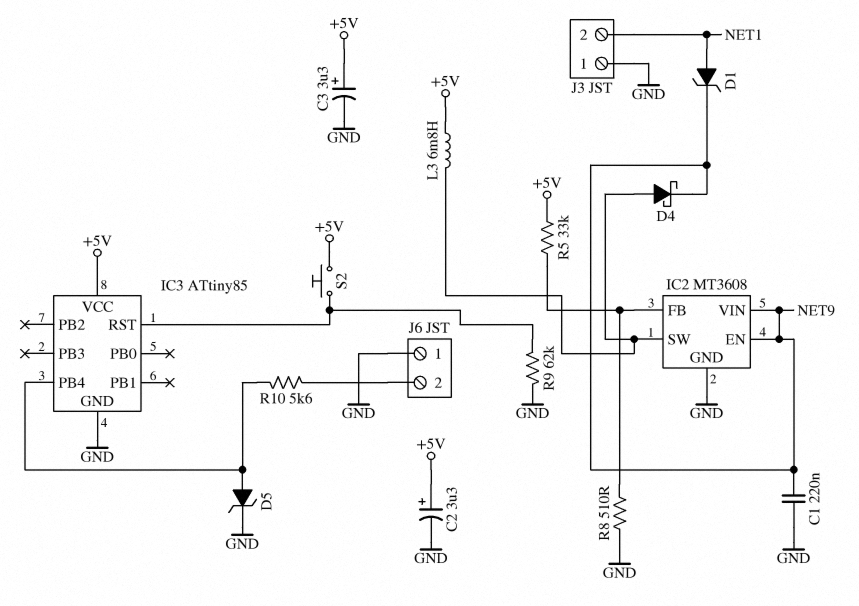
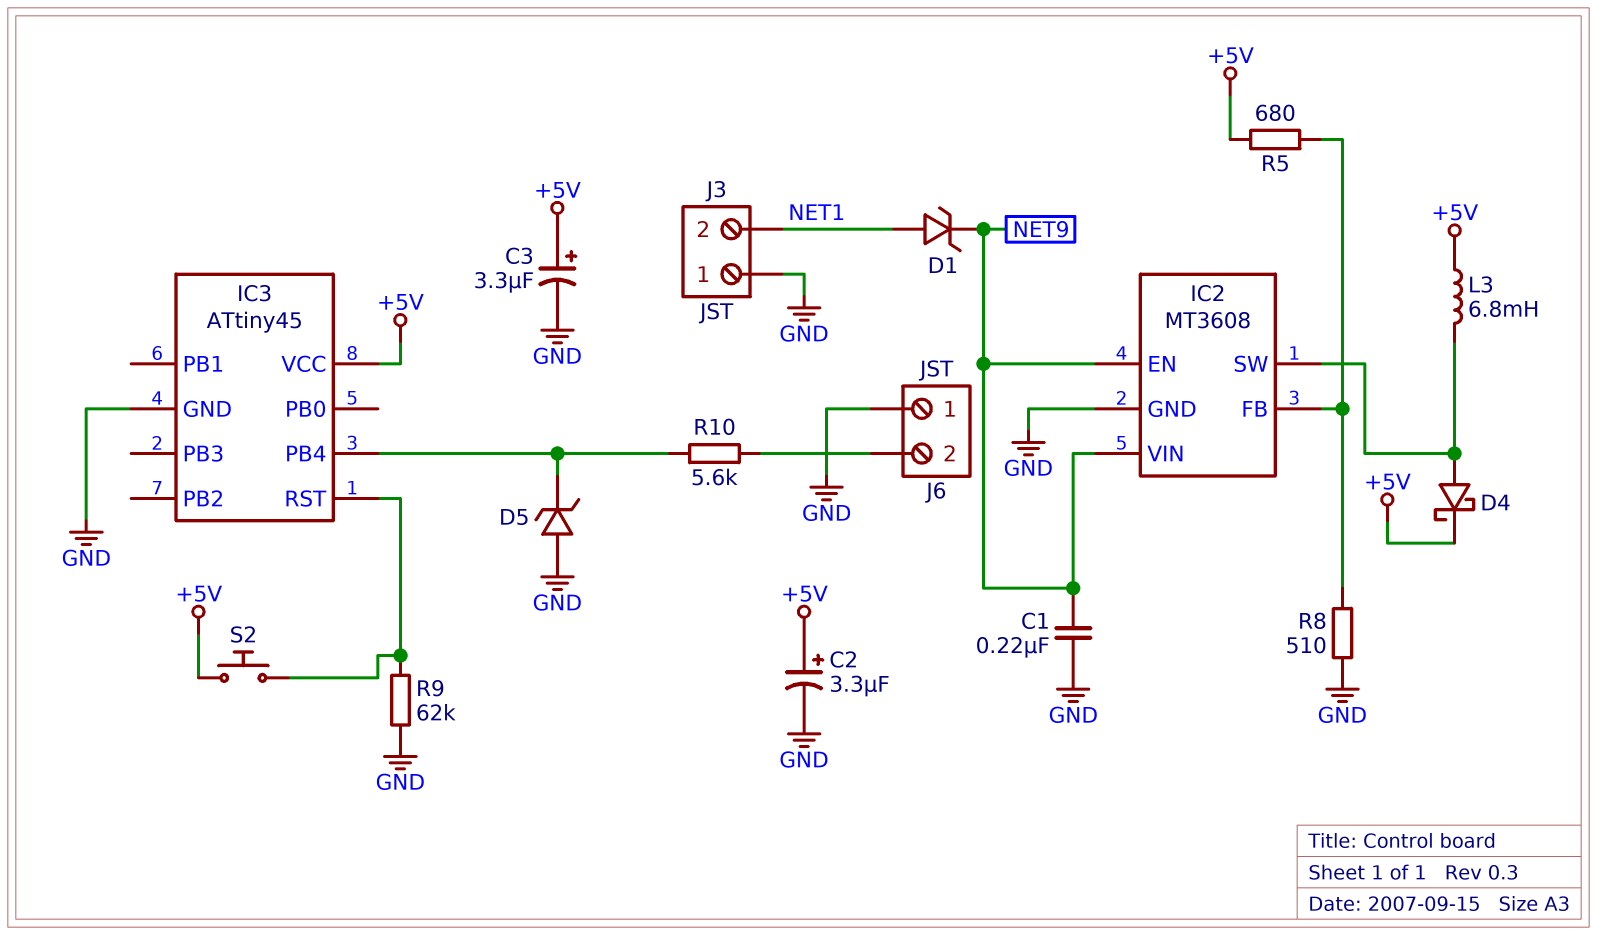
D4: schottky (A IC2/SW, K NET9) -> schottky (A IC2/SW, K +5V)
D5: zener (A IC3/PB4, K GND) -> zener (A GND, K IC3/PB4)
IC3: ATtiny85 -> ATtiny45
R5: 33k (+5V, IC2/FB) -> 680 (+5V, IC2/FB)

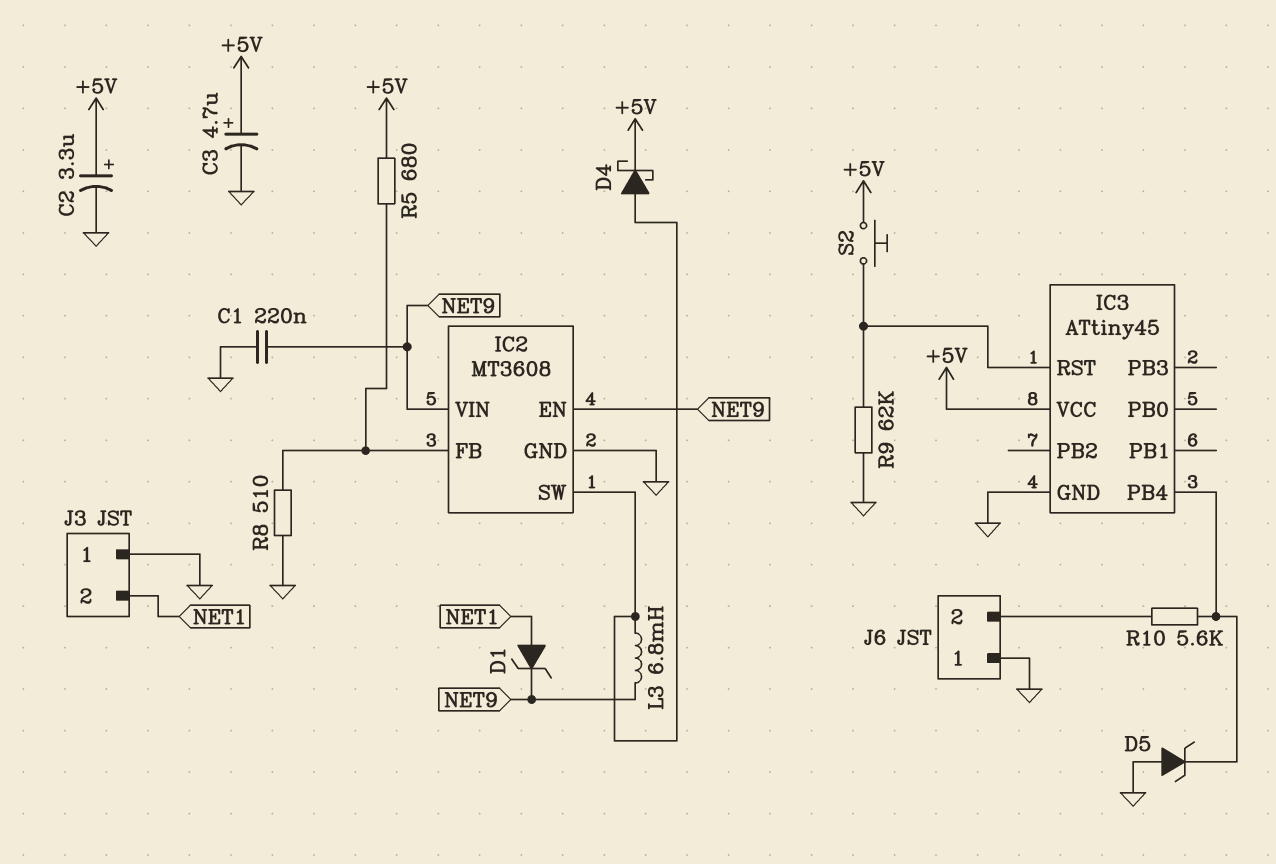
C3: 3.3uF (plus +5V, minus GND) -> 4.7uF (plus +5V, minus GND)
L3: 6.8mH (+5V, IC2/SW) -> 6.8mH (IC2/SW, NET9)

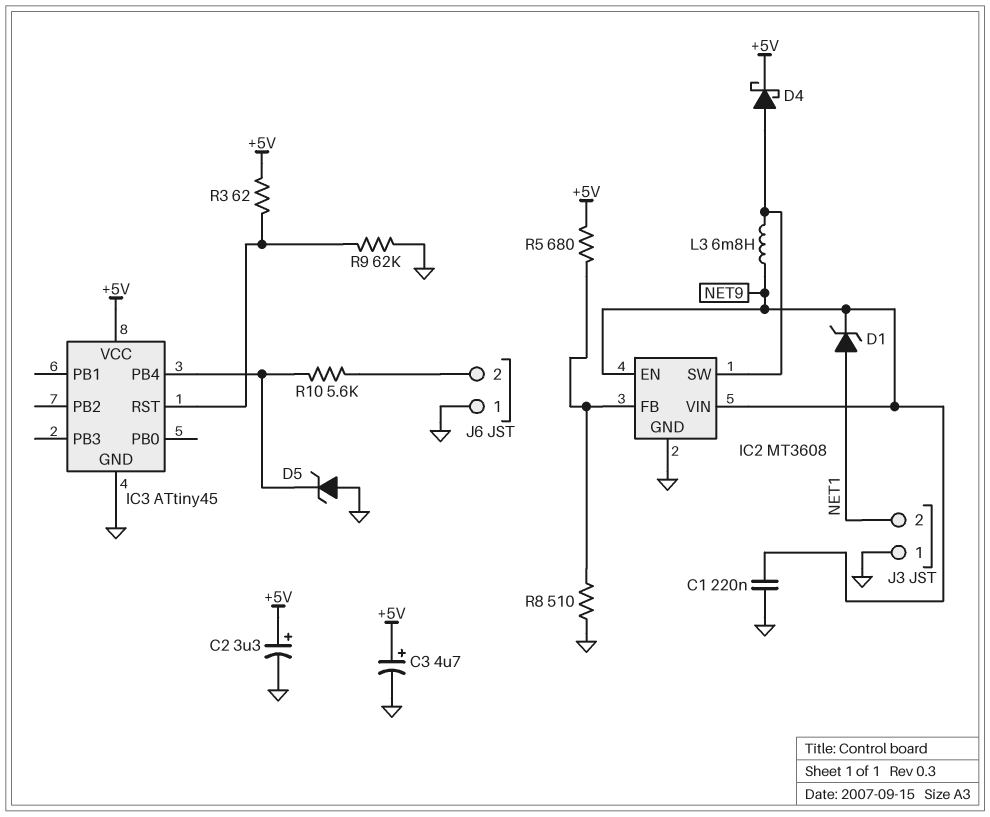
R3: none -> 62 (+5V, IC3/RST)
S2: button (+5V, IC3/RST) -> none

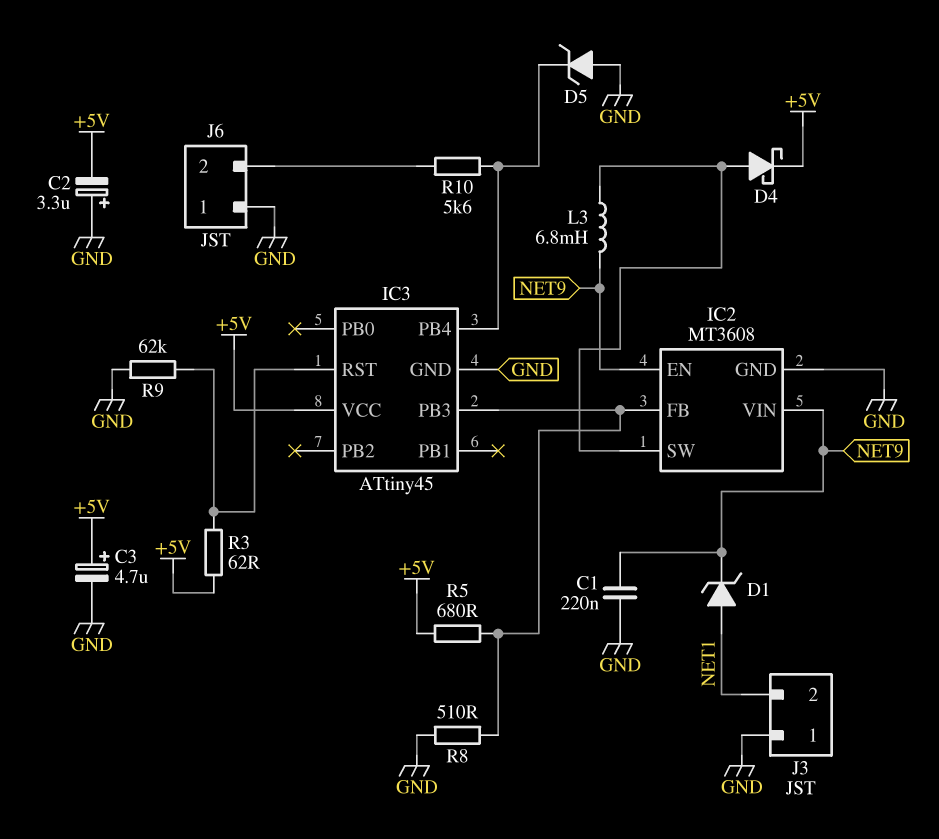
C2: 3.3uF (plus +5V, minus GND) -> 3.3uF (plus GND, minus +5V)
IC3 pin PB3: none -> IC2/FB

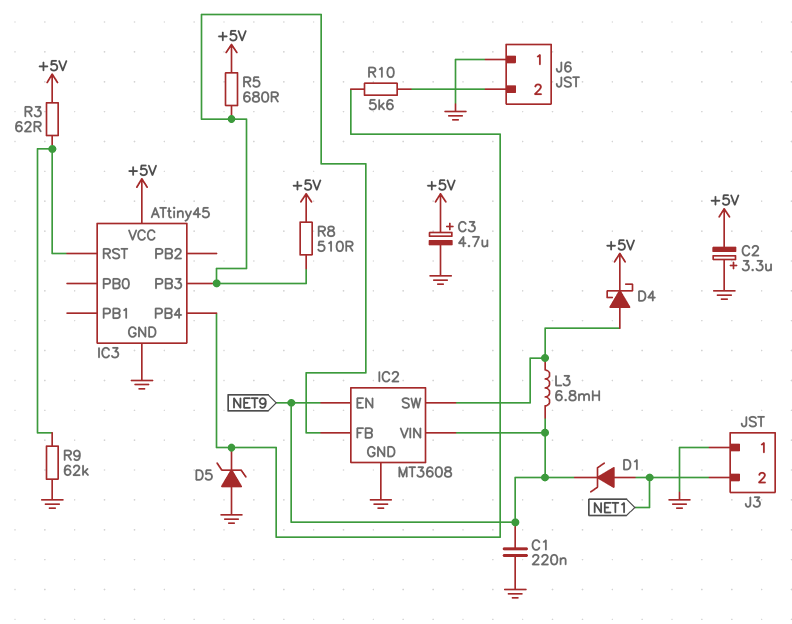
R8: 510 (GND, IC2/FB) -> 510 (+5V, IC2/FB)

